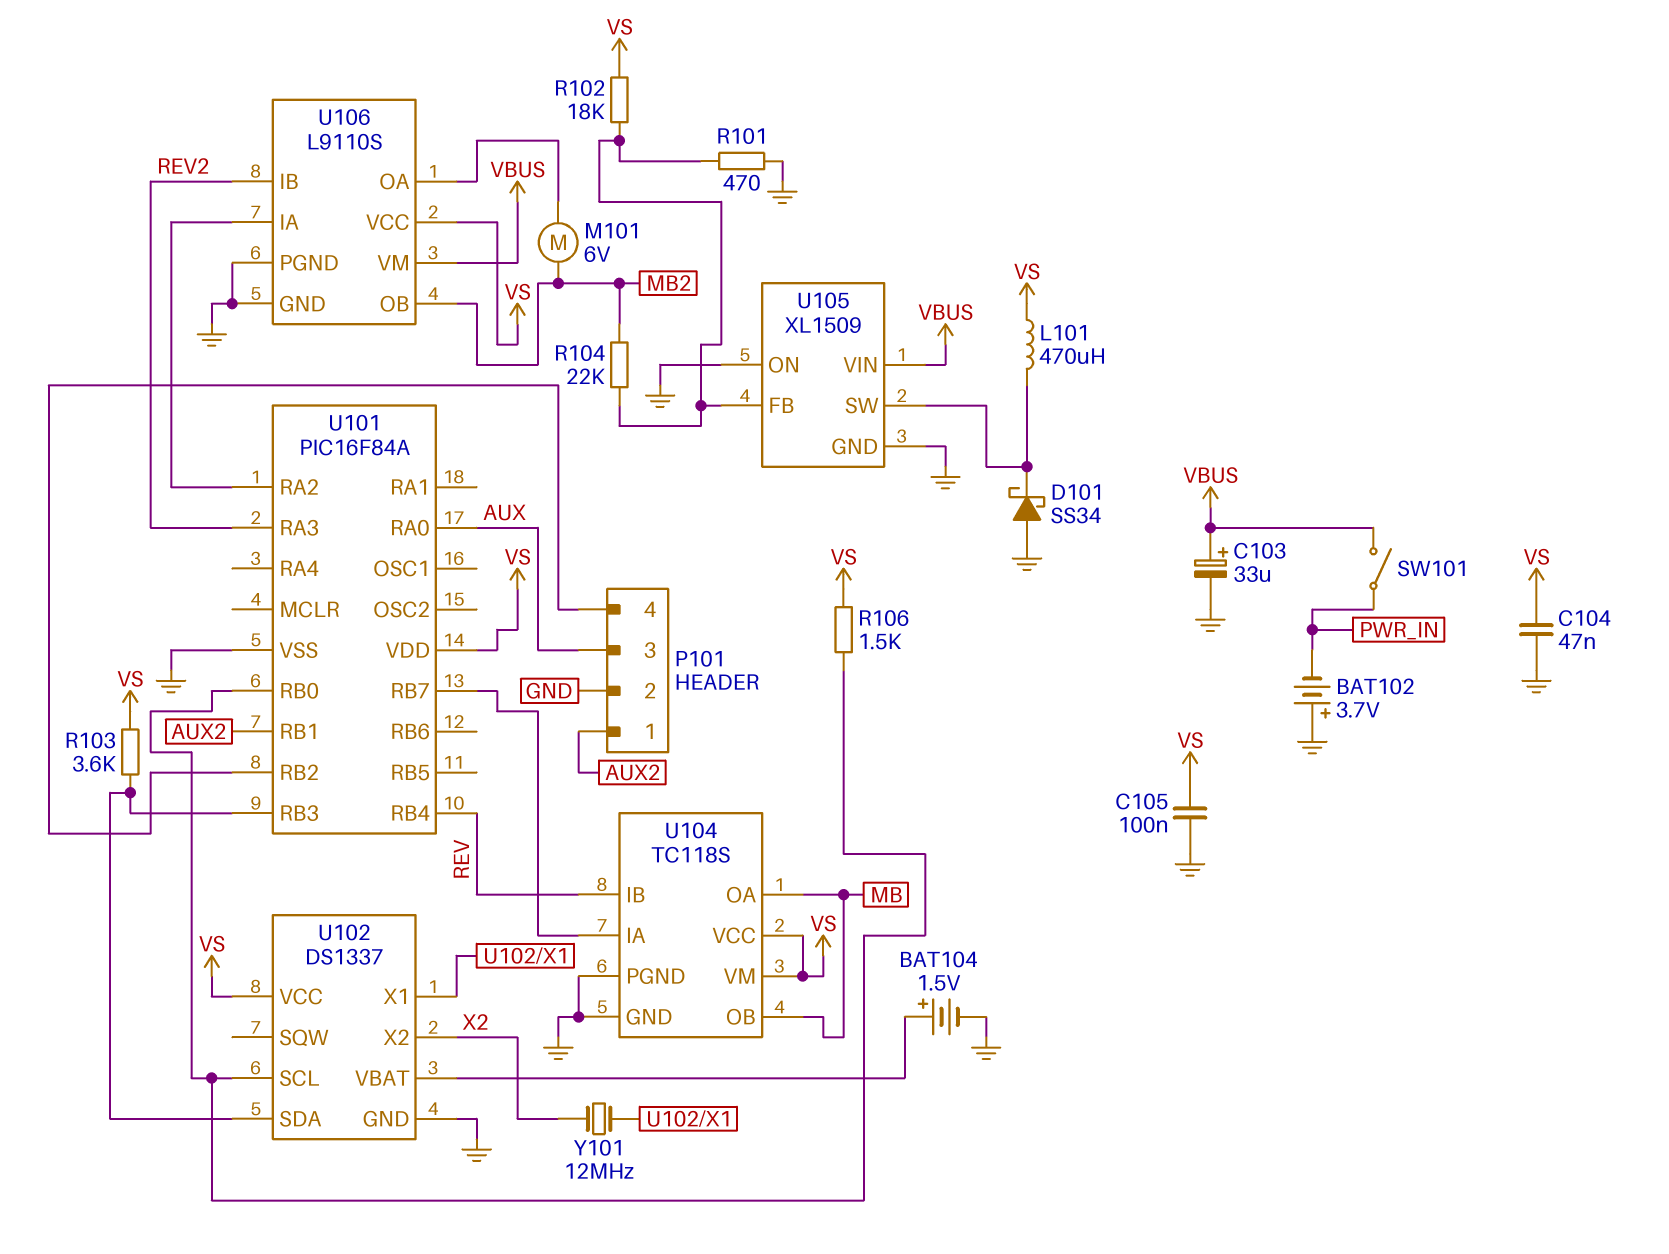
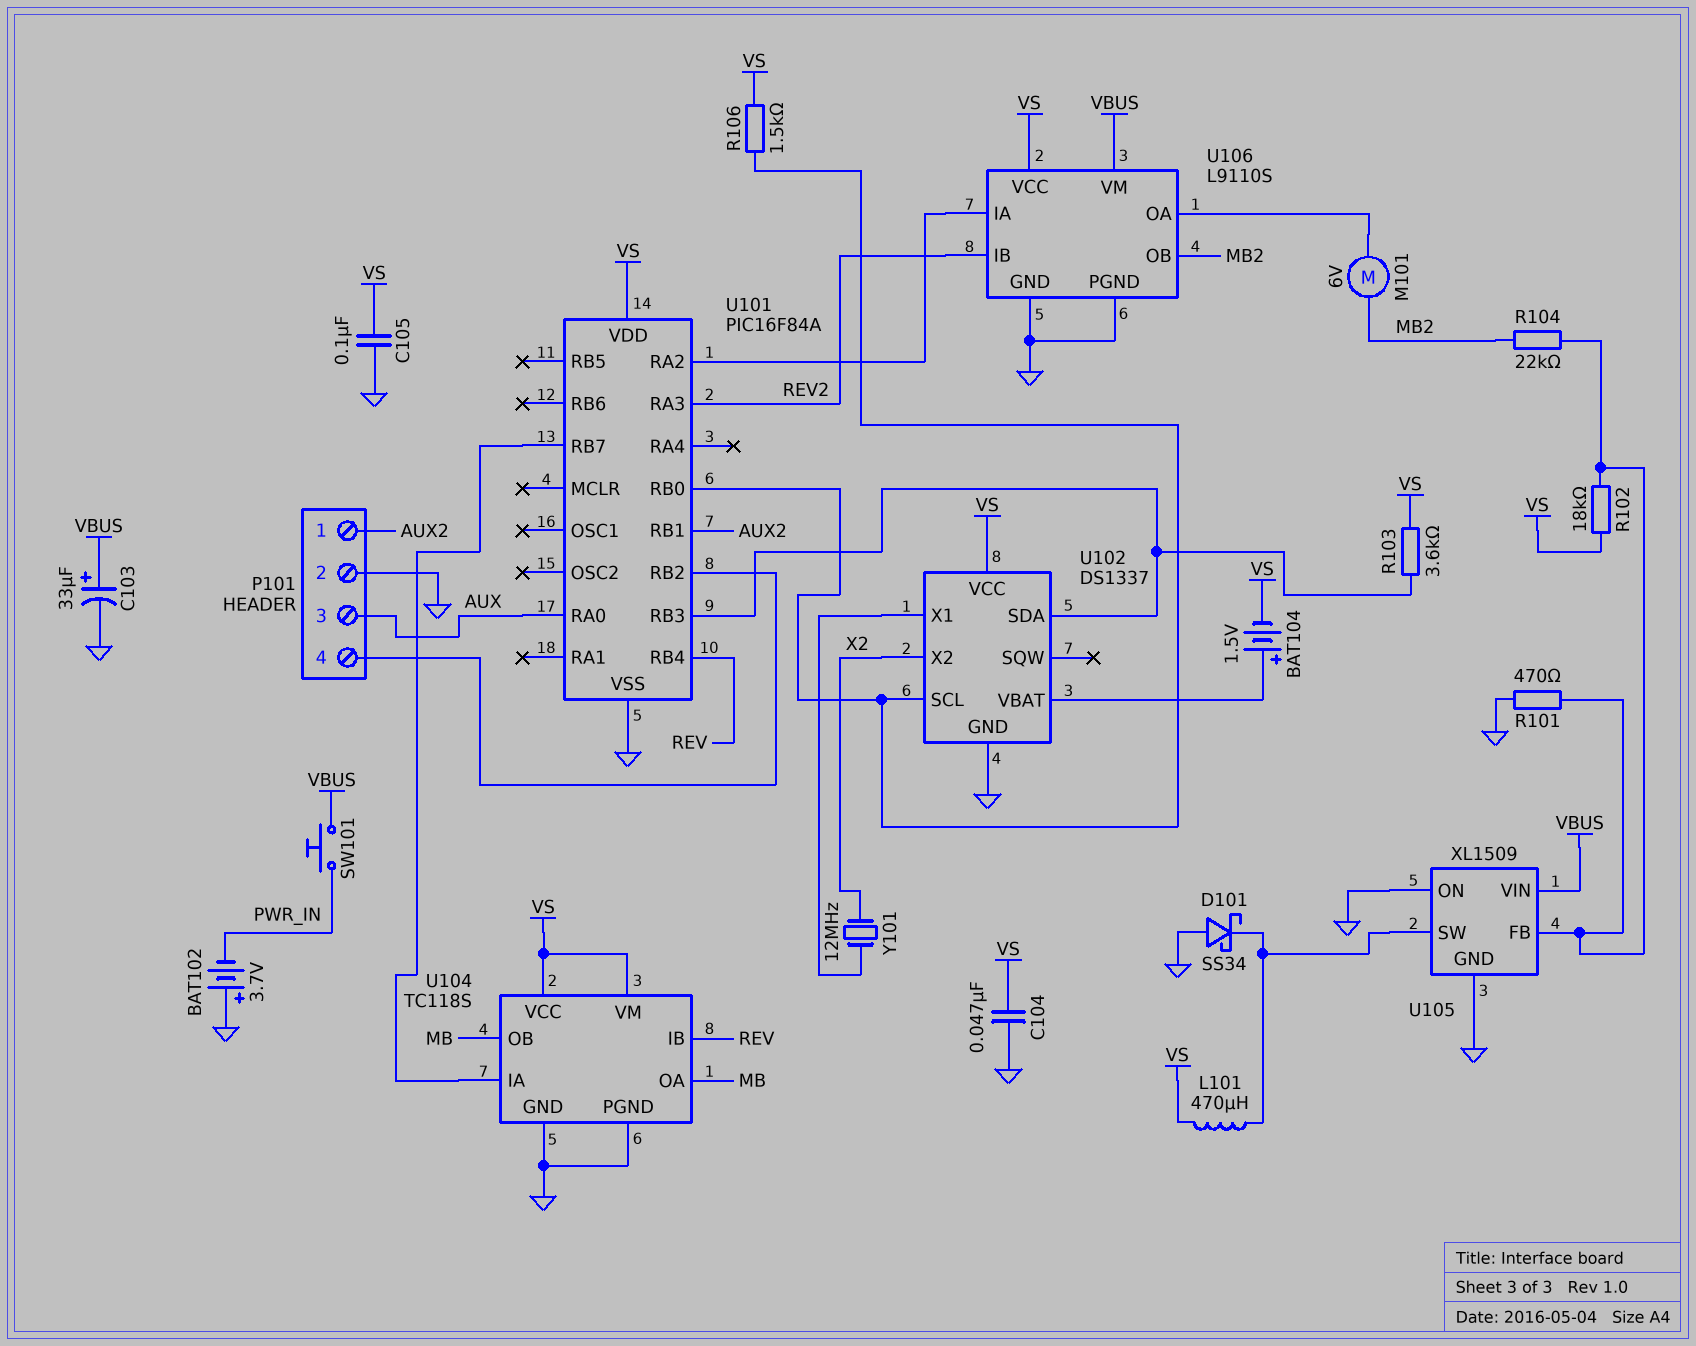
BAT104: 1.5V (plus U102/VBAT, minus GND) -> 1.5V (plus U102/VBAT, minus VS)
SW101: switch (PWR_IN, VBUS) -> button (PWR_IN, VBUS)

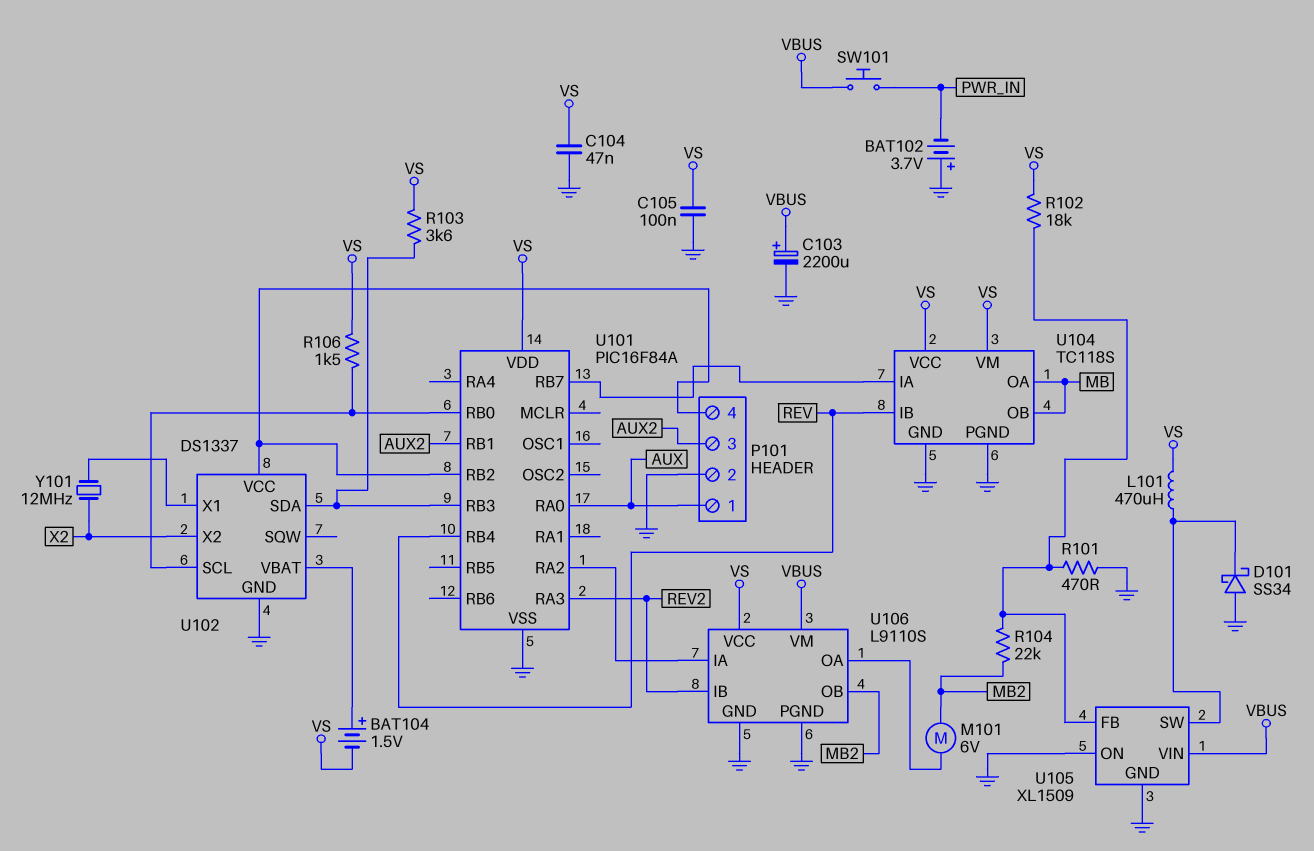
C103: 33uF (plus VBUS, minus GND) -> 2200uF (plus VBUS, minus GND)
P101 pin 1: AUX2 -> AUX
P101 pin 3: AUX -> AUX2
U102 pin VCC: VS -> P101/4

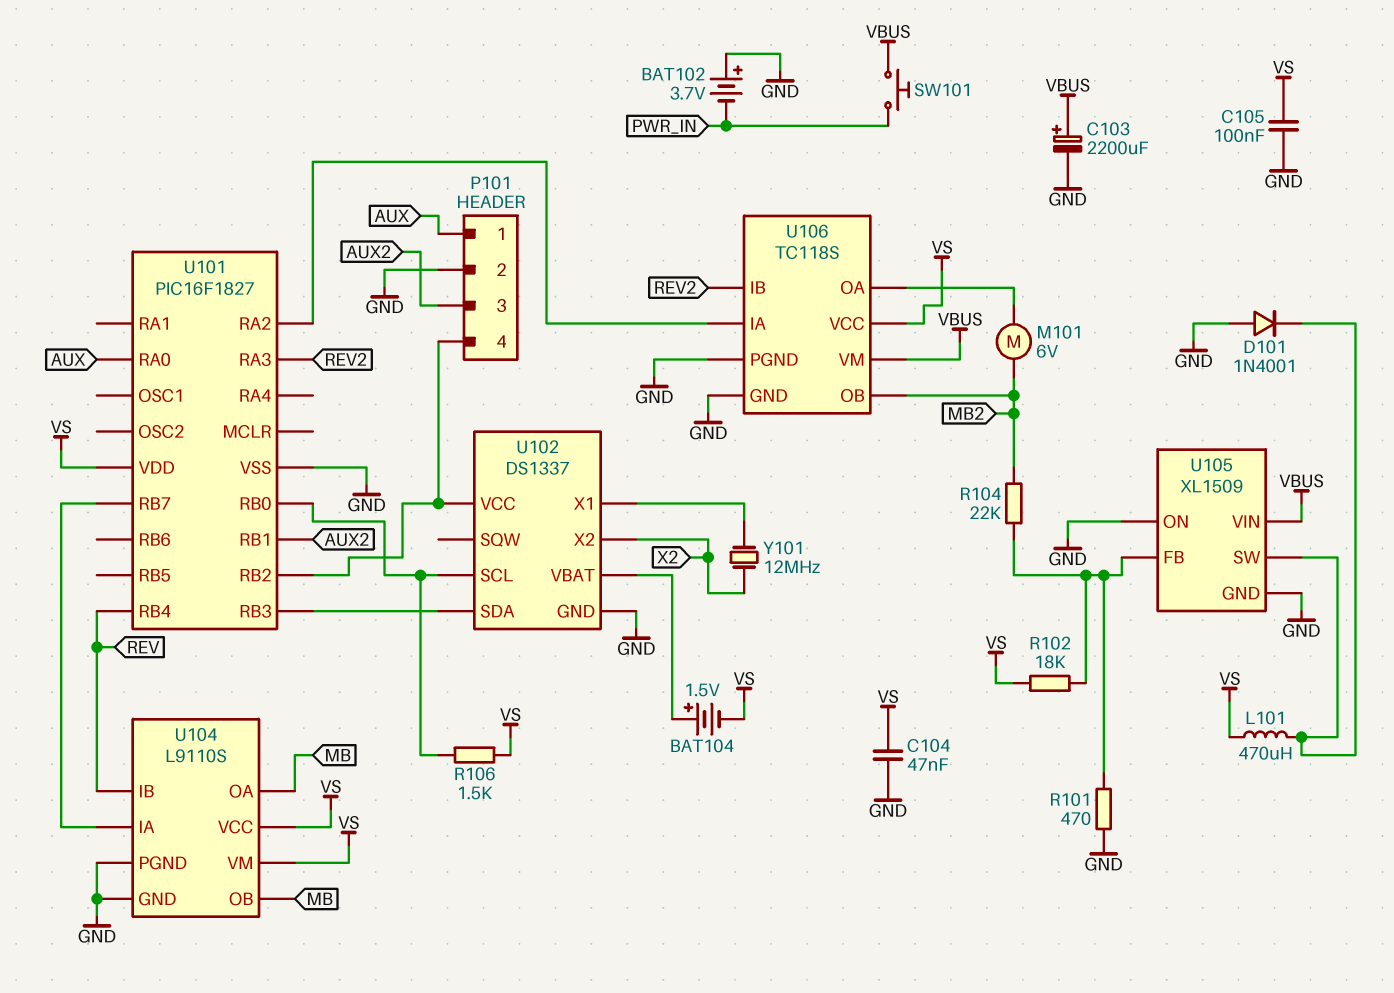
D101: schottky SS34 (A GND, K U105/SW) -> diode 1N4001 (A GND, K U105/SW)
R103: 3.6k (U101/RB3, VS) -> none
U101: PIC16F84A -> PIC16F1827
U104: TC118S -> L9110S
U106: L9110S -> TC118S

